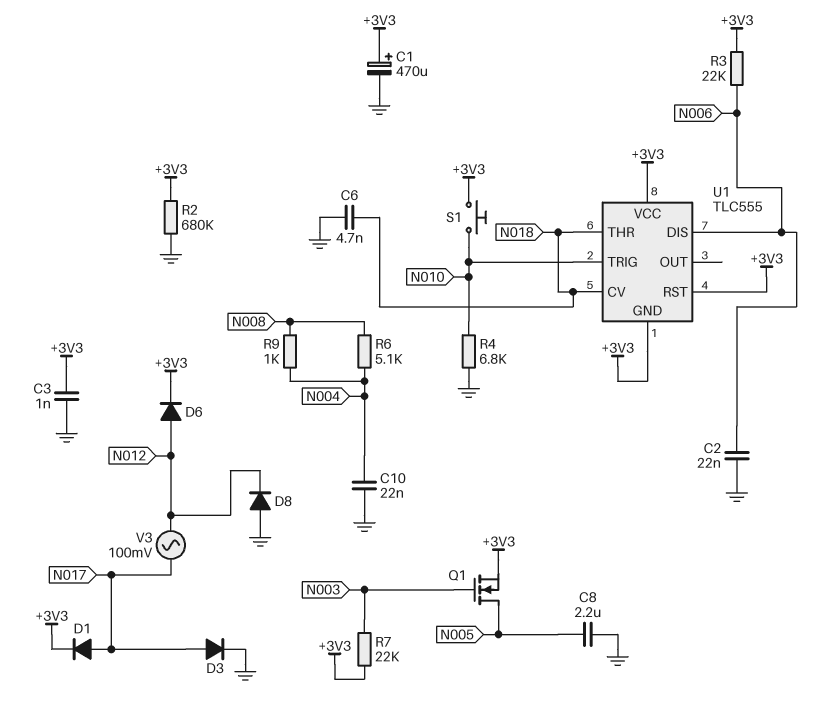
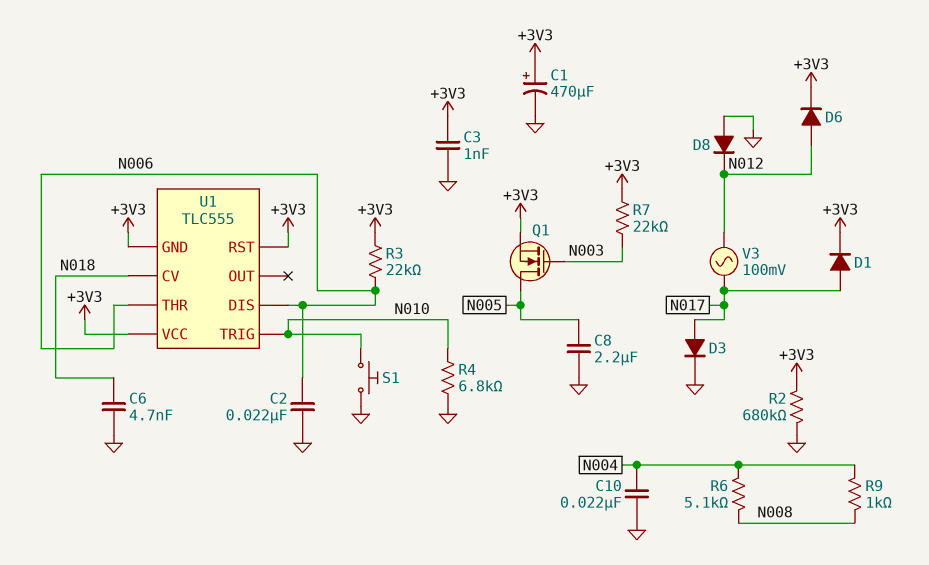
S1: button (+3V3, N010) -> button (GND, N010)
U1 pin THR: N018 -> N006

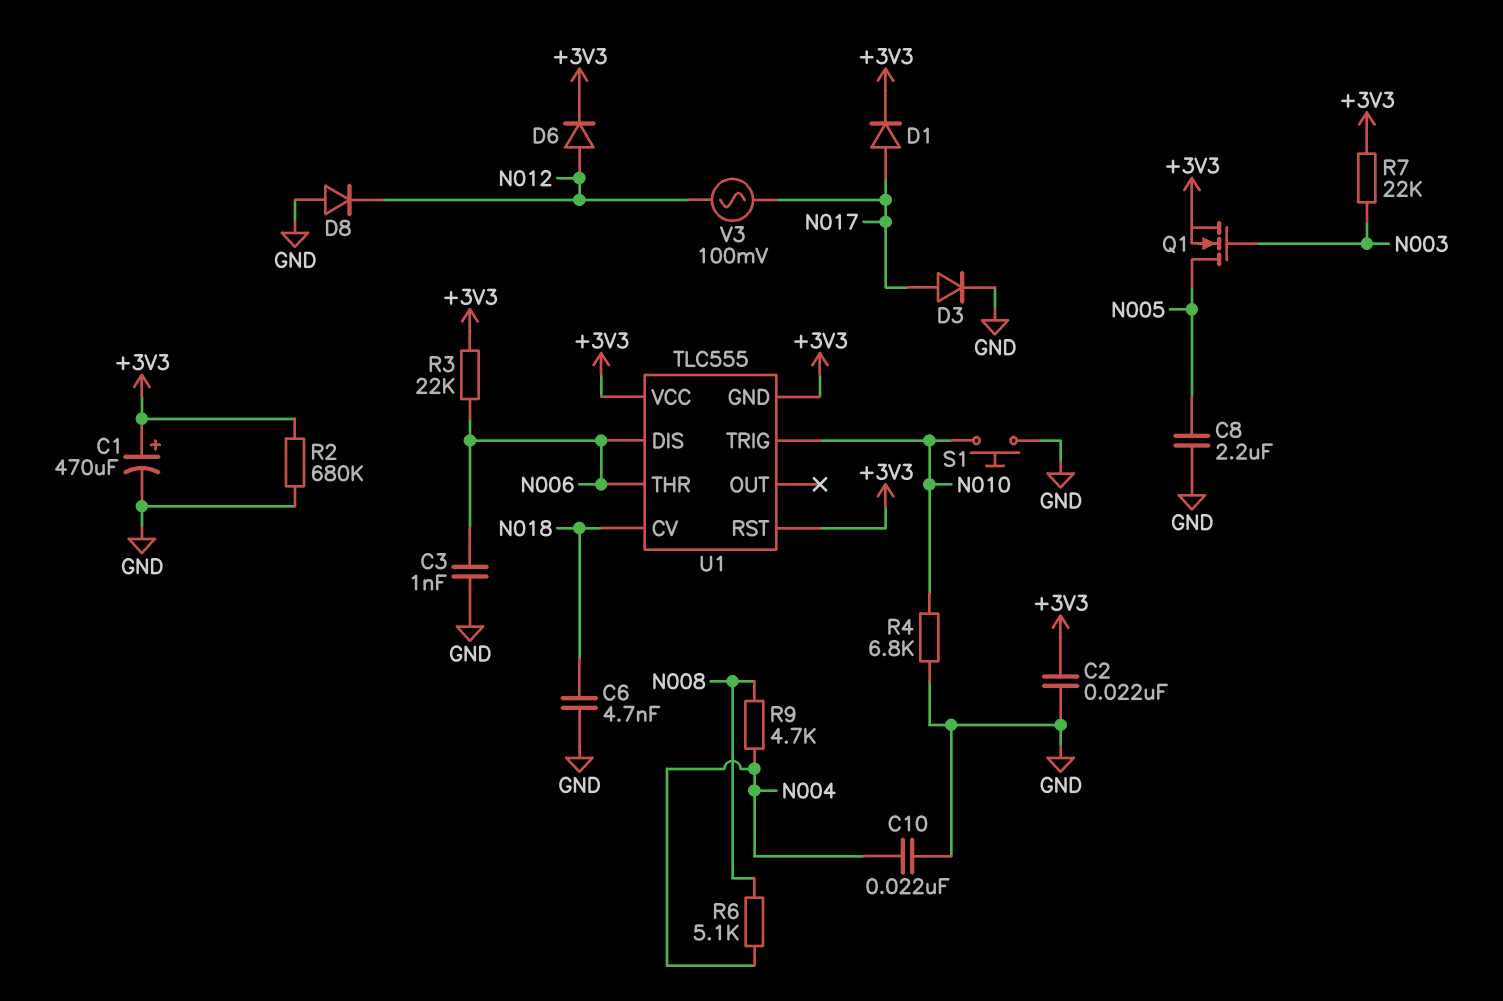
C2: 22nF (GND, N006) -> 22nF (+3V3, GND)
C3: 1nF (+3V3, GND) -> 1nF (GND, N006)
R9: 1k (N004, N008) -> 4.7k (N004, N008)

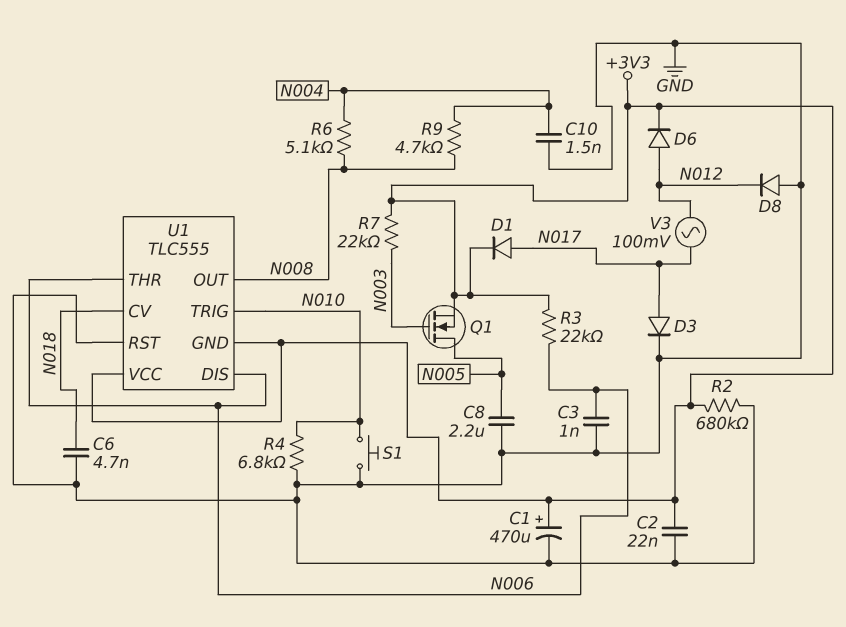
C10: 22nF (GND, N004) -> 1.5nF (GND, N004)
U1 pin OUT: none -> N008
U1 pin RST: +3V3 -> GND

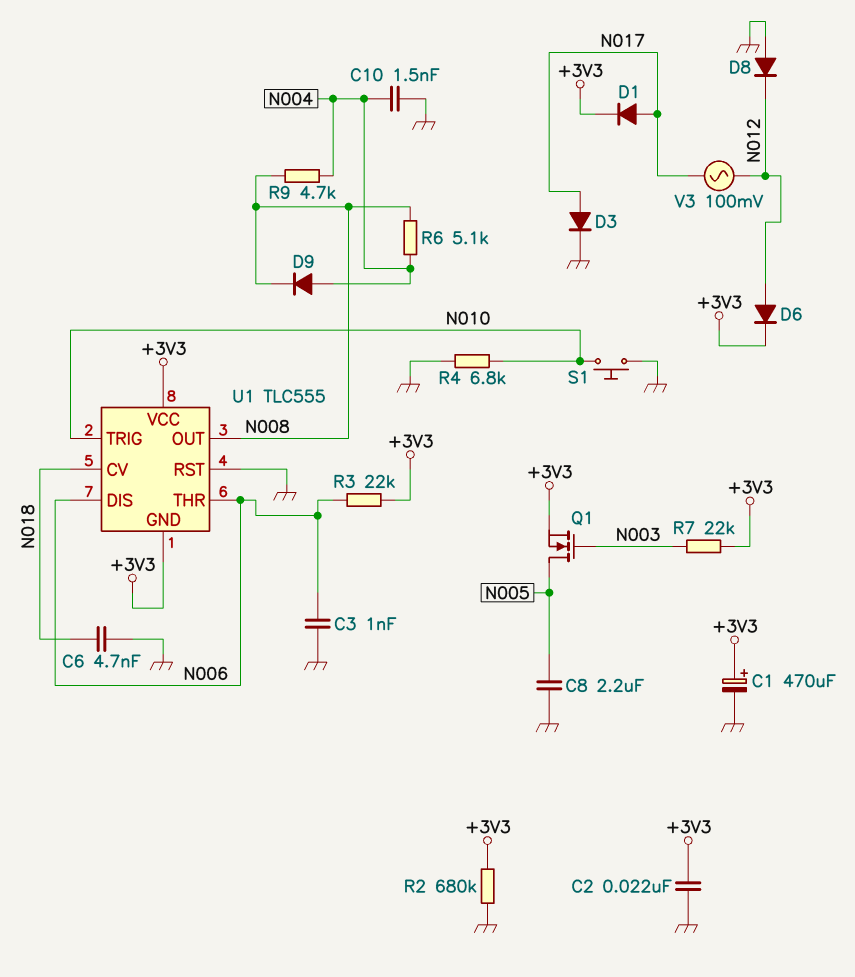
D9: none -> diode (A N004, K N008)

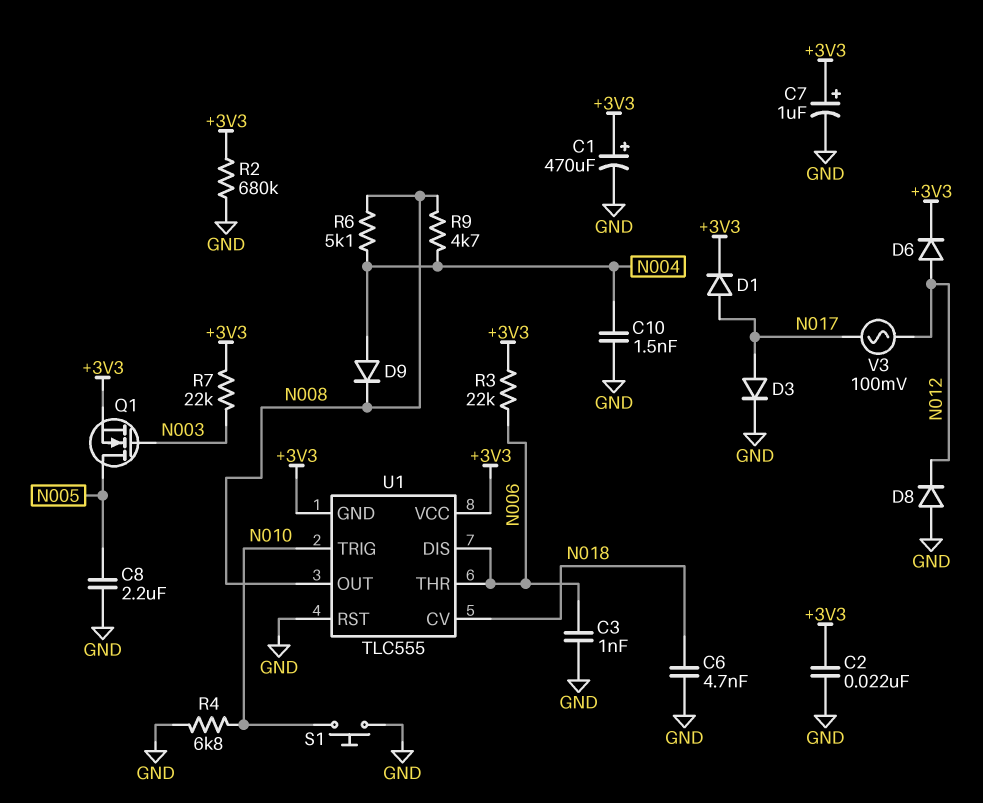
C7: none -> 1uF (plus +3V3, minus GND)

